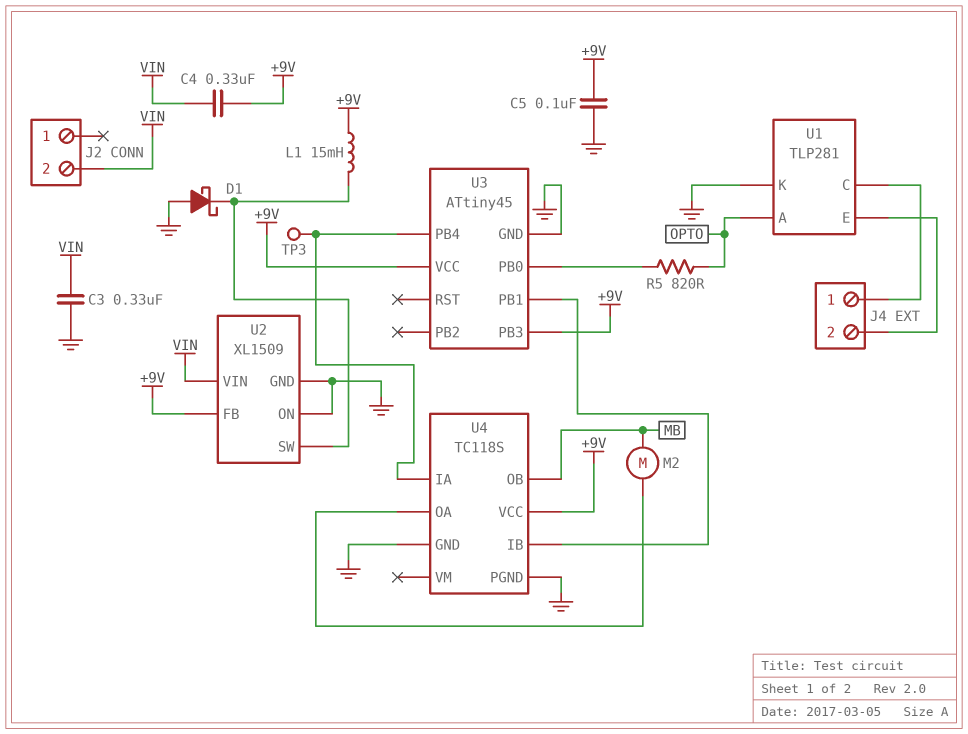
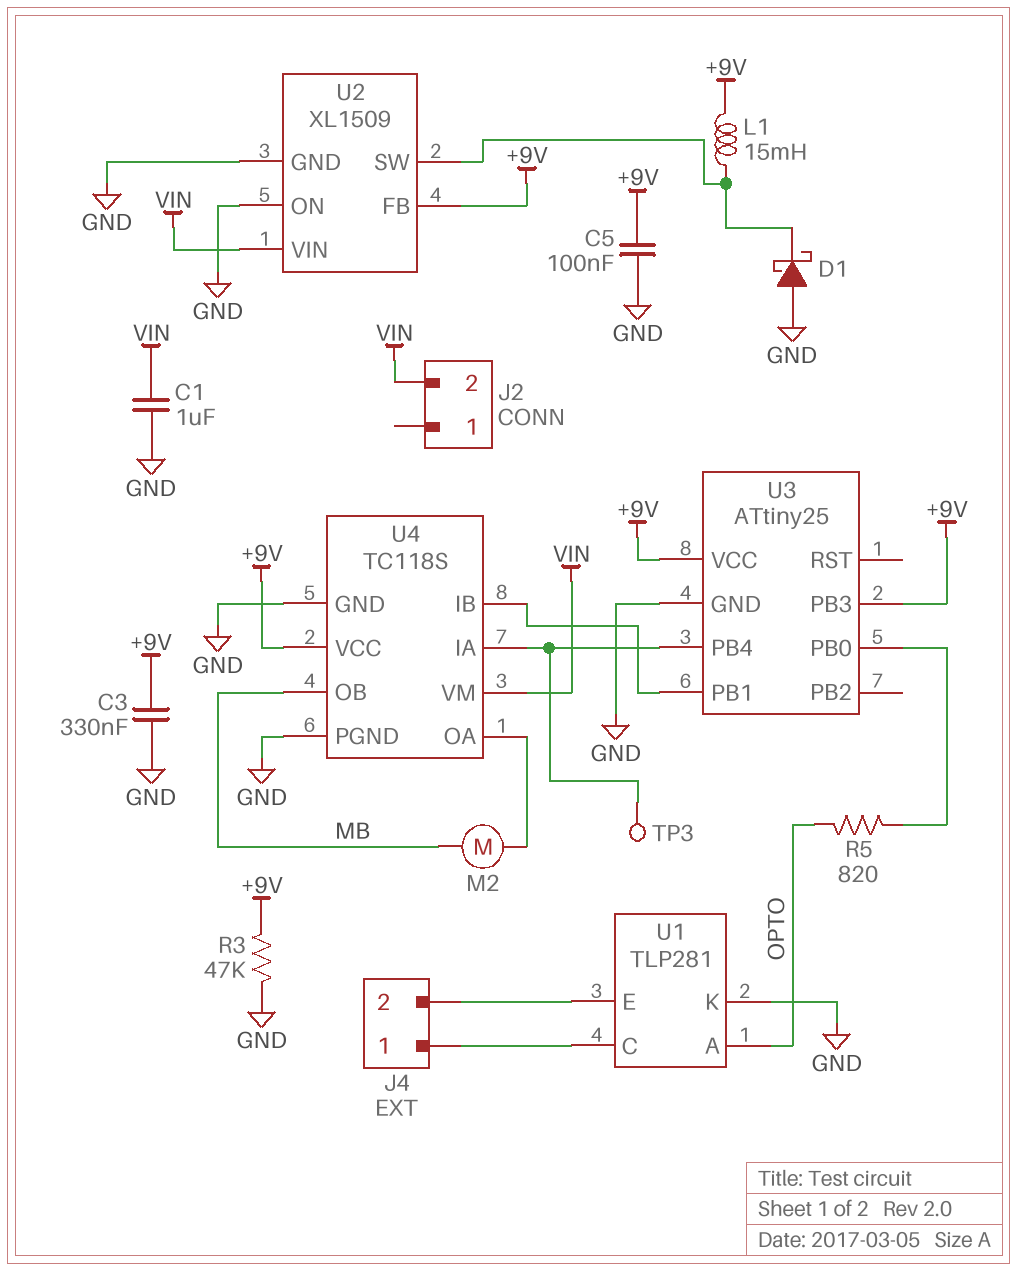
C1: none -> 1uF (GND, VIN)
C3: 330nF (GND, VIN) -> 330nF (+9V, GND)
C4: 330nF (+9V, VIN) -> none
R3: none -> 47k (+9V, GND)
U3: ATtiny45 -> ATtiny25
U4 pin VM: none -> VIN

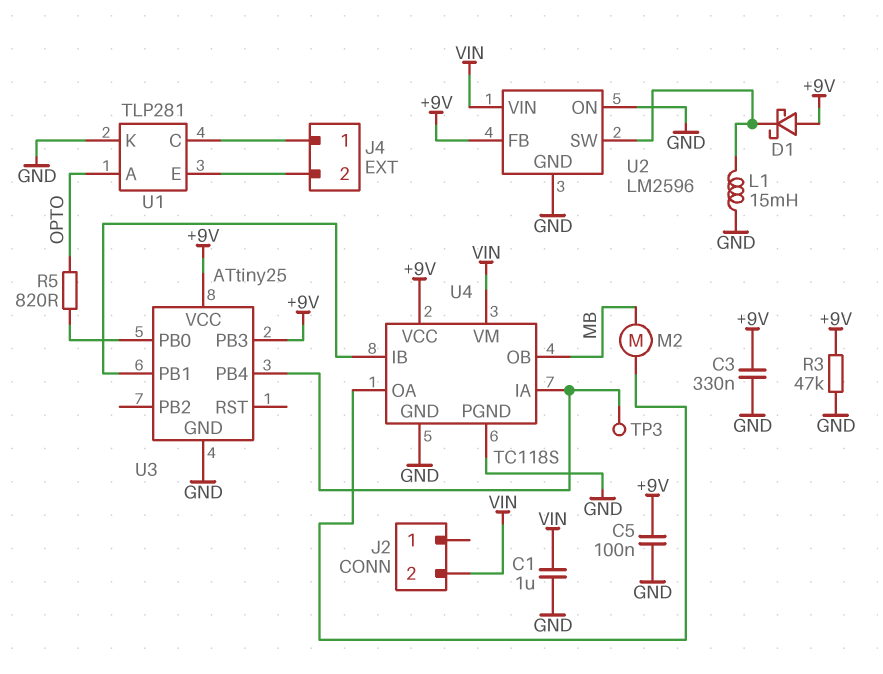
D1: schottky (A GND, K U2/SW) -> schottky (A +9V, K U2/SW)
L1: 15mH (+9V, U2/SW) -> 15mH (GND, U2/SW)
U2: XL1509 -> LM2596

